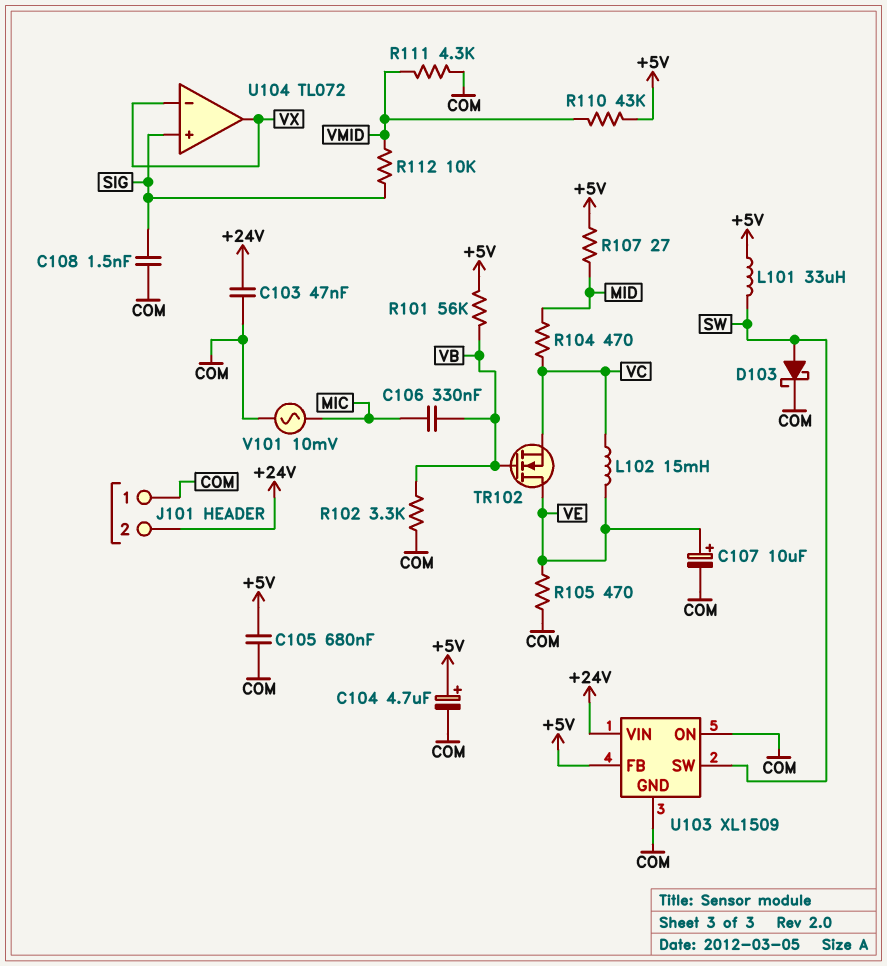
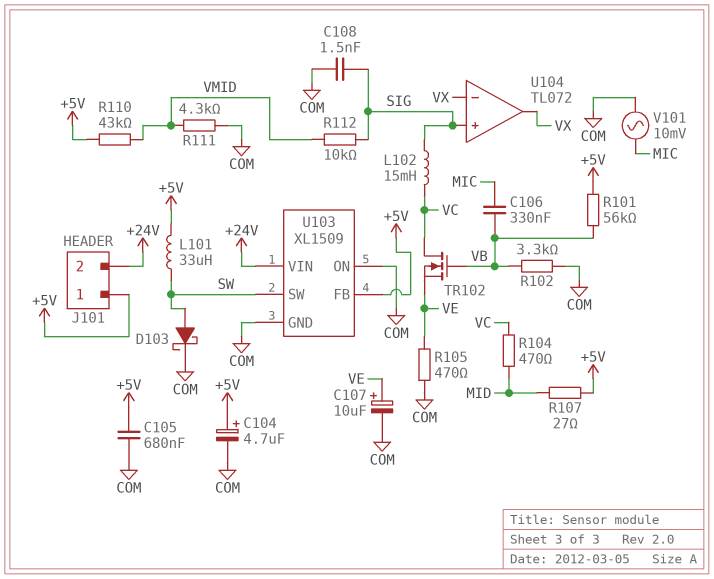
C103: 47nF (+24V, COM) -> none
J101 pin 1: COM -> +5V
L102: 15mH (VC, VE) -> 15mH (SIG, VC)
TR102: NMOS (G VB, D VE, S VC) -> NMOS (G VB, D VC, S VE)

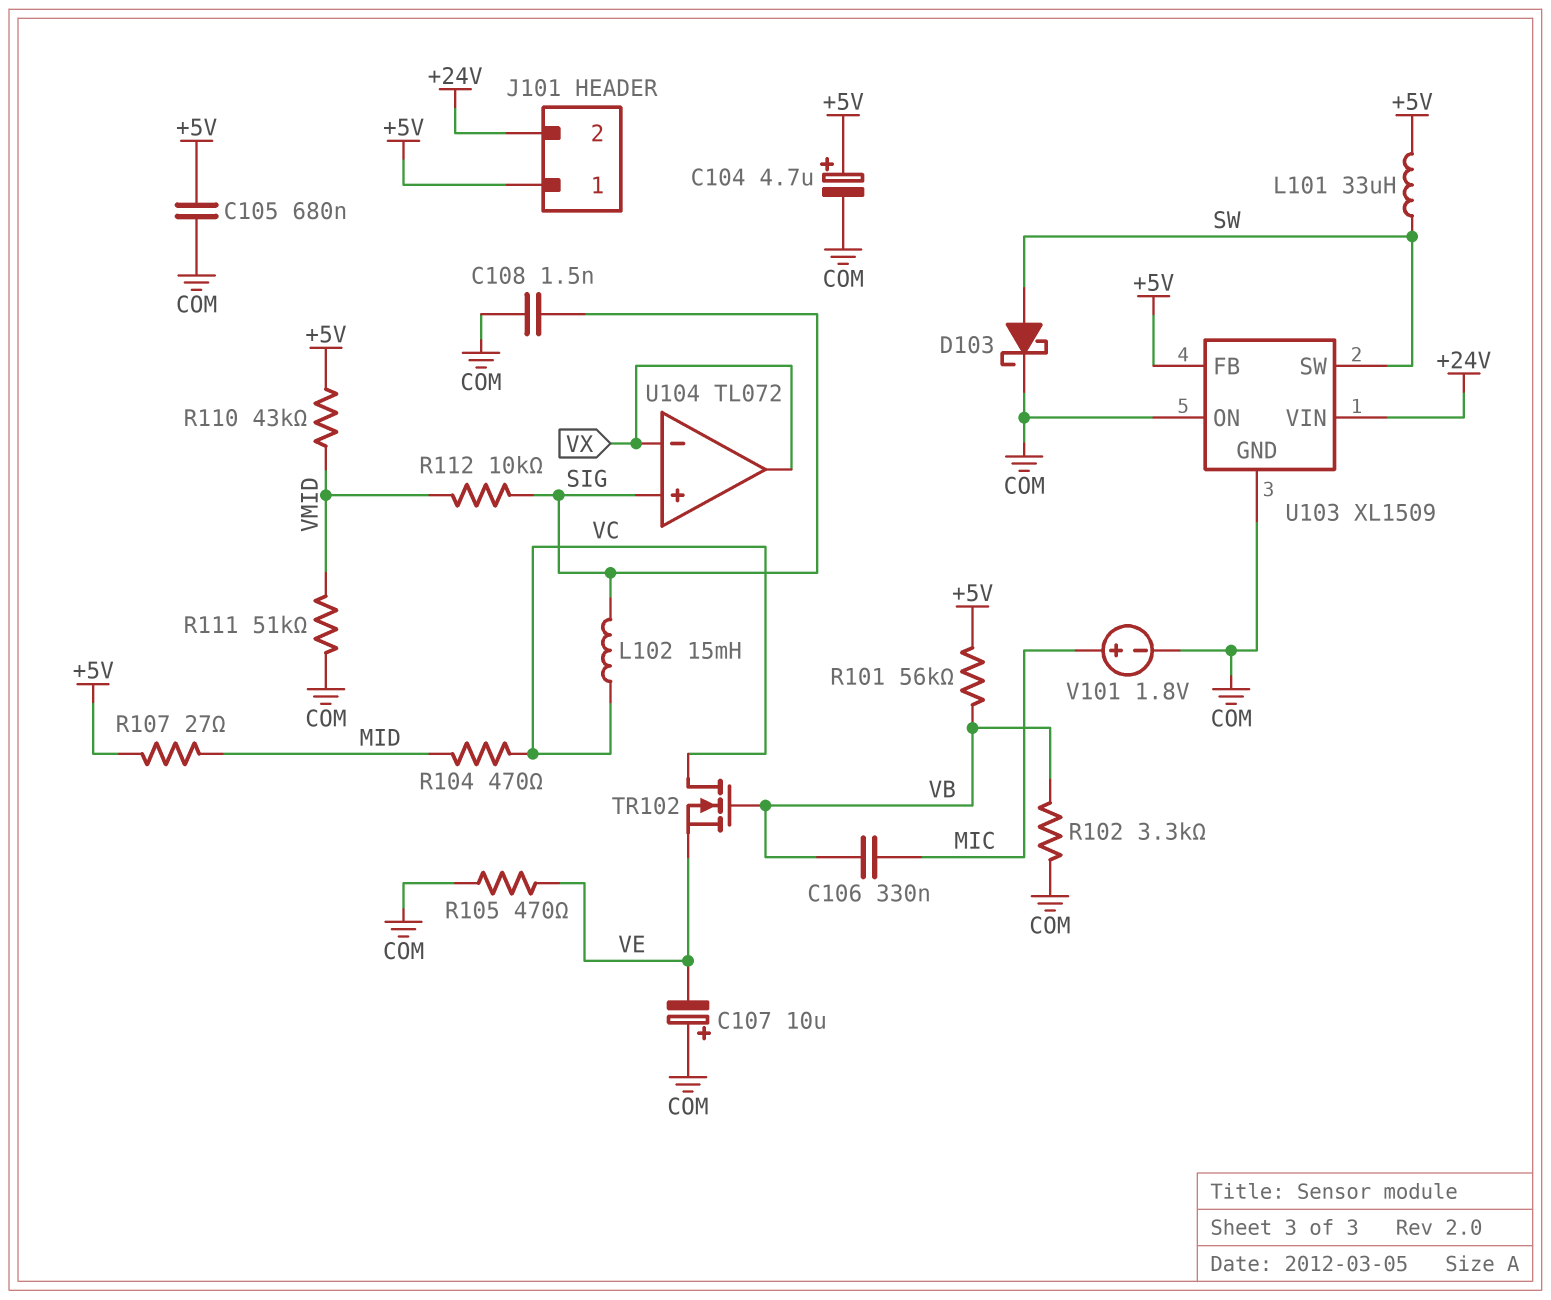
C107: 10uF (plus VE, minus COM) -> 10uF (plus COM, minus VE)
R111: 4.3k (COM, VMID) -> 51k (COM, VMID)
V101: AC 10mV (COM, MIC) -> 1.8V (plus MIC, minus COM)

